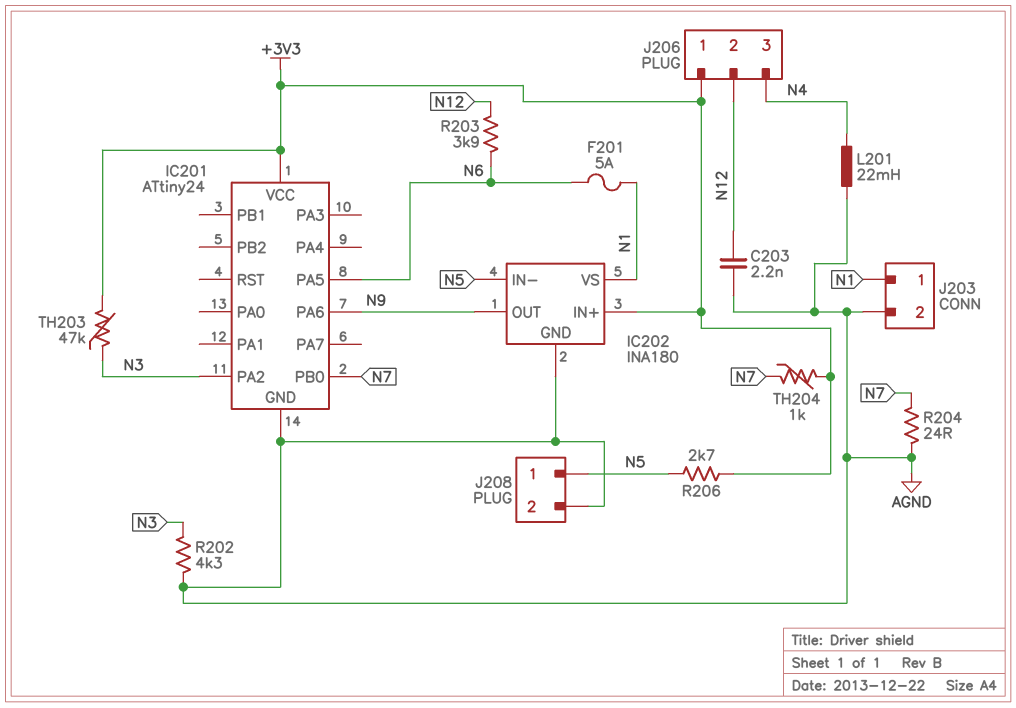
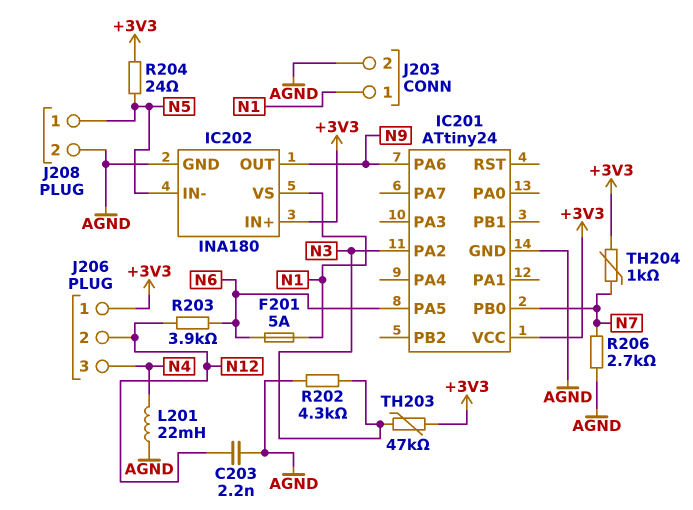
R204: 24 (AGND, N7) -> 24 (+3V3, N5)
R206: 2.7k (+3V3, N5) -> 2.7k (AGND, N7)

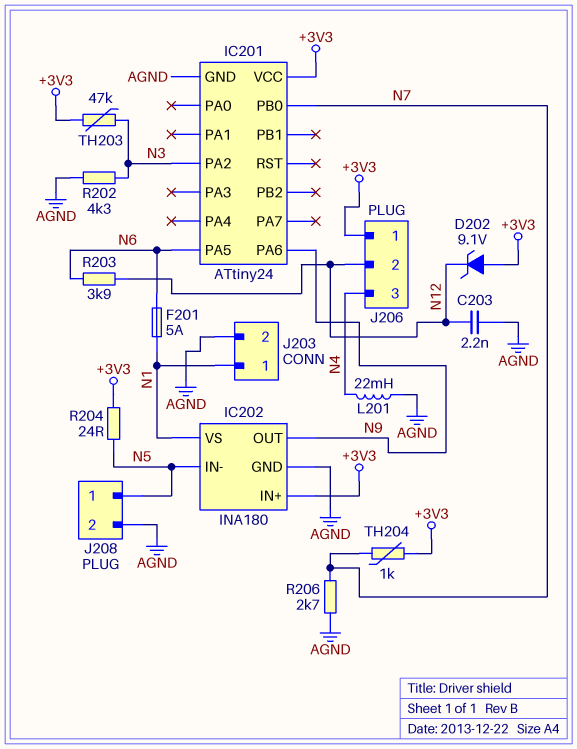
D202: none -> zener 9.1V (A +3V3, K N12)

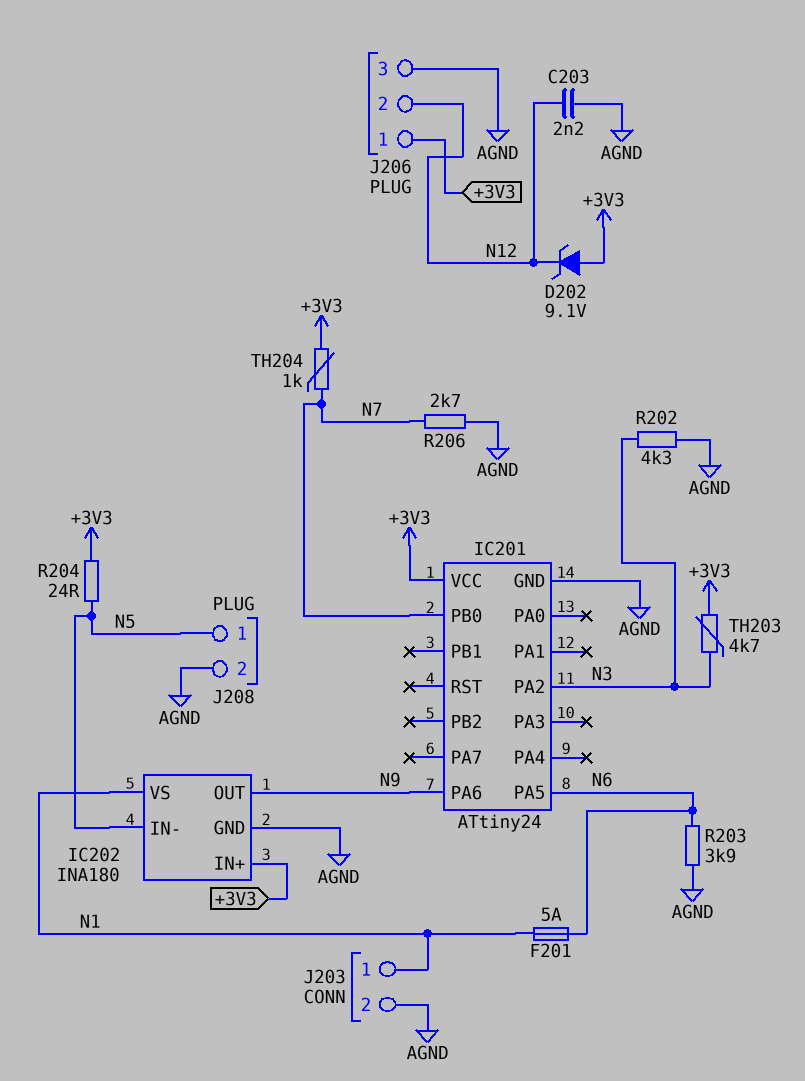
J206 pin 3: N4 -> AGND
L201: 22mH (AGND, N4) -> none
R203: 3.9k (N6, N12) -> 3.9k (AGND, N6)
TH203: 47k (+3V3, N3) -> 4.7k (+3V3, N3)

